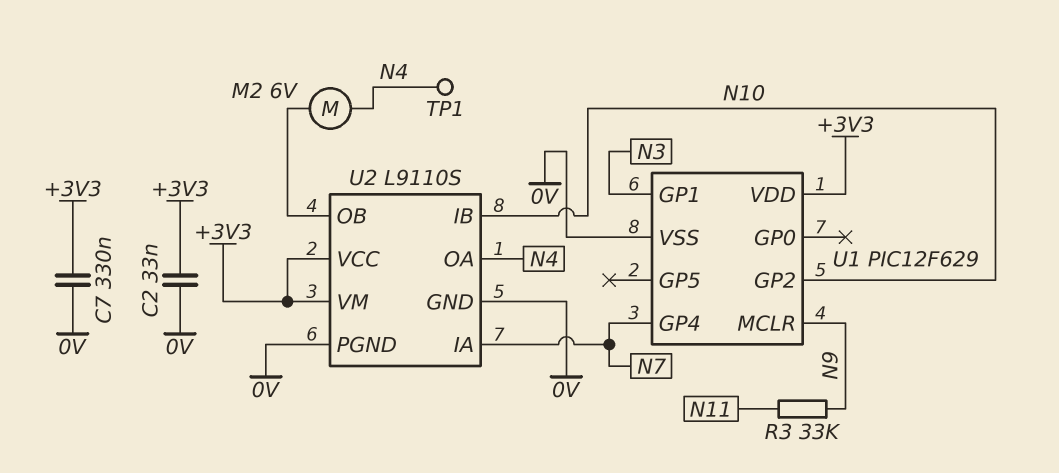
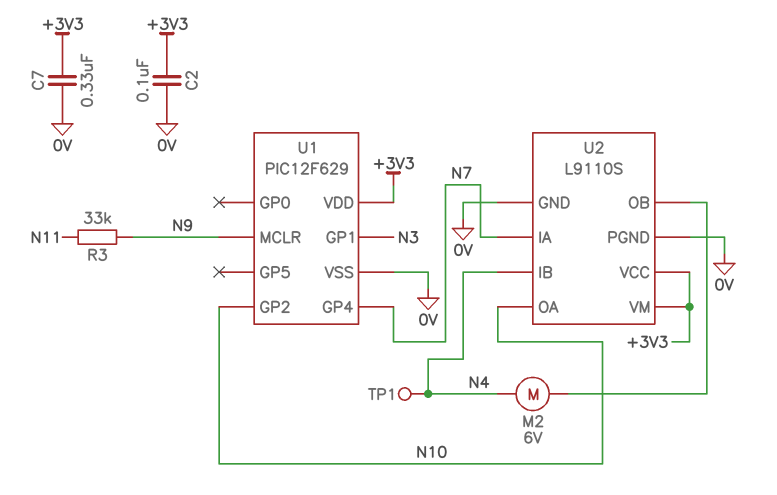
C2: 33nF (+3V3, 0V) -> 100nF (+3V3, 0V)
U2 pin IB: N10 -> N4
U2 pin OA: N4 -> N10

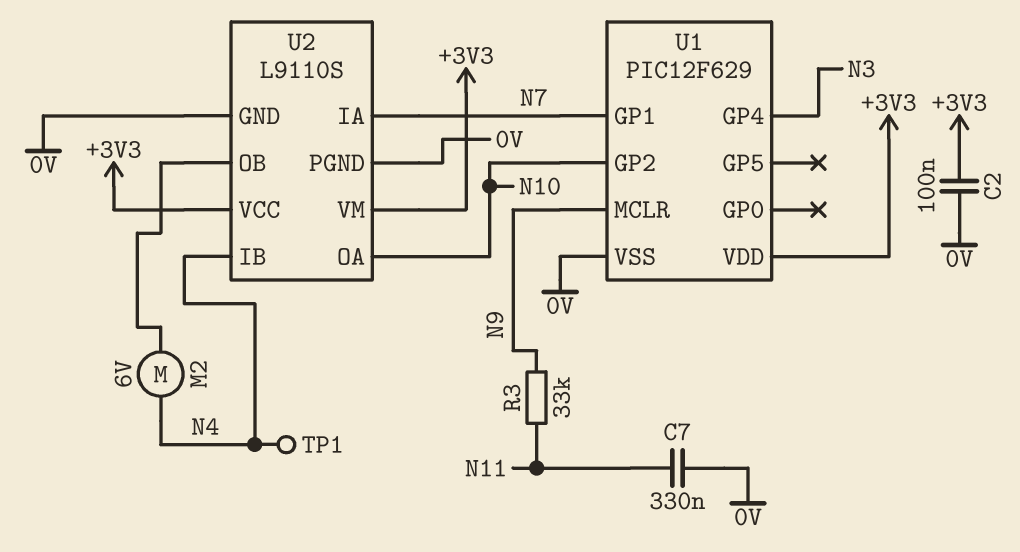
C7: 330nF (+3V3, 0V) -> 330nF (0V, N11)
U1 pin GP1: N3 -> N7
U1 pin GP4: N7 -> N3

